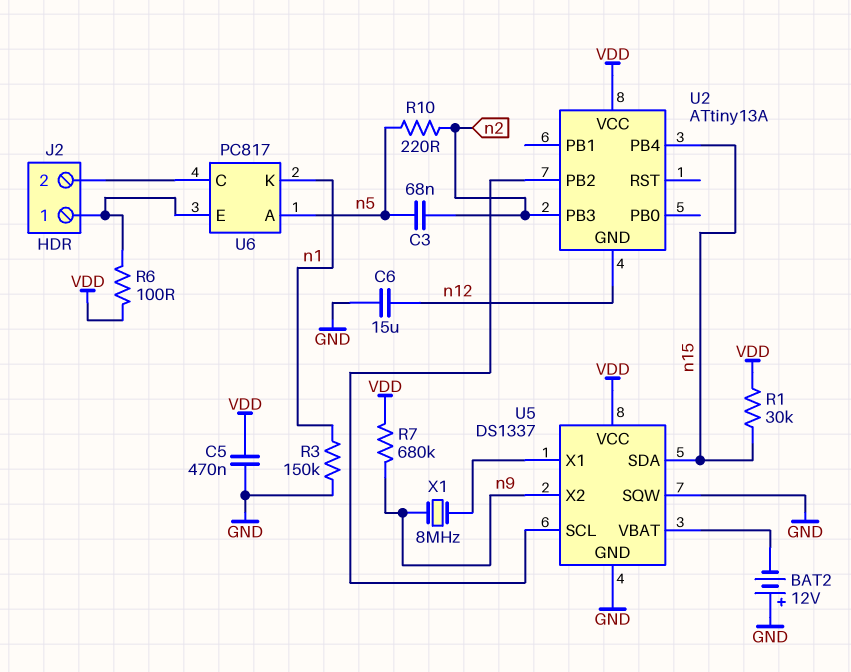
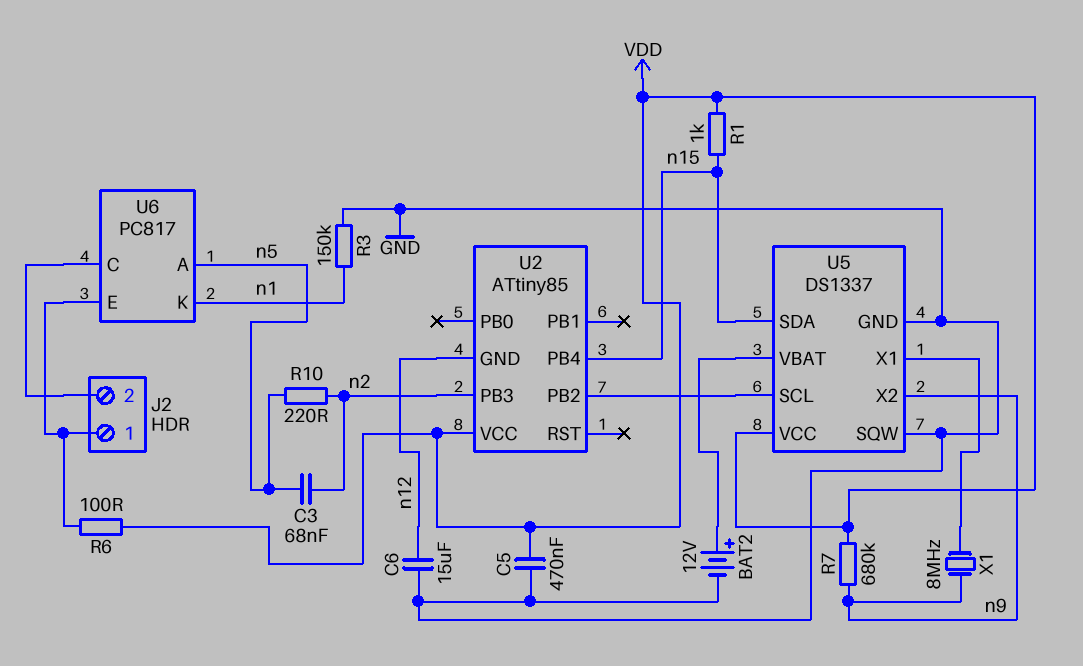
BAT2: 12V (plus GND, minus U5/VBAT) -> 12V (plus U5/VBAT, minus GND)
R1: 30k (VDD, n15) -> 1k (VDD, n15)
U2: ATtiny13A -> ATtiny85

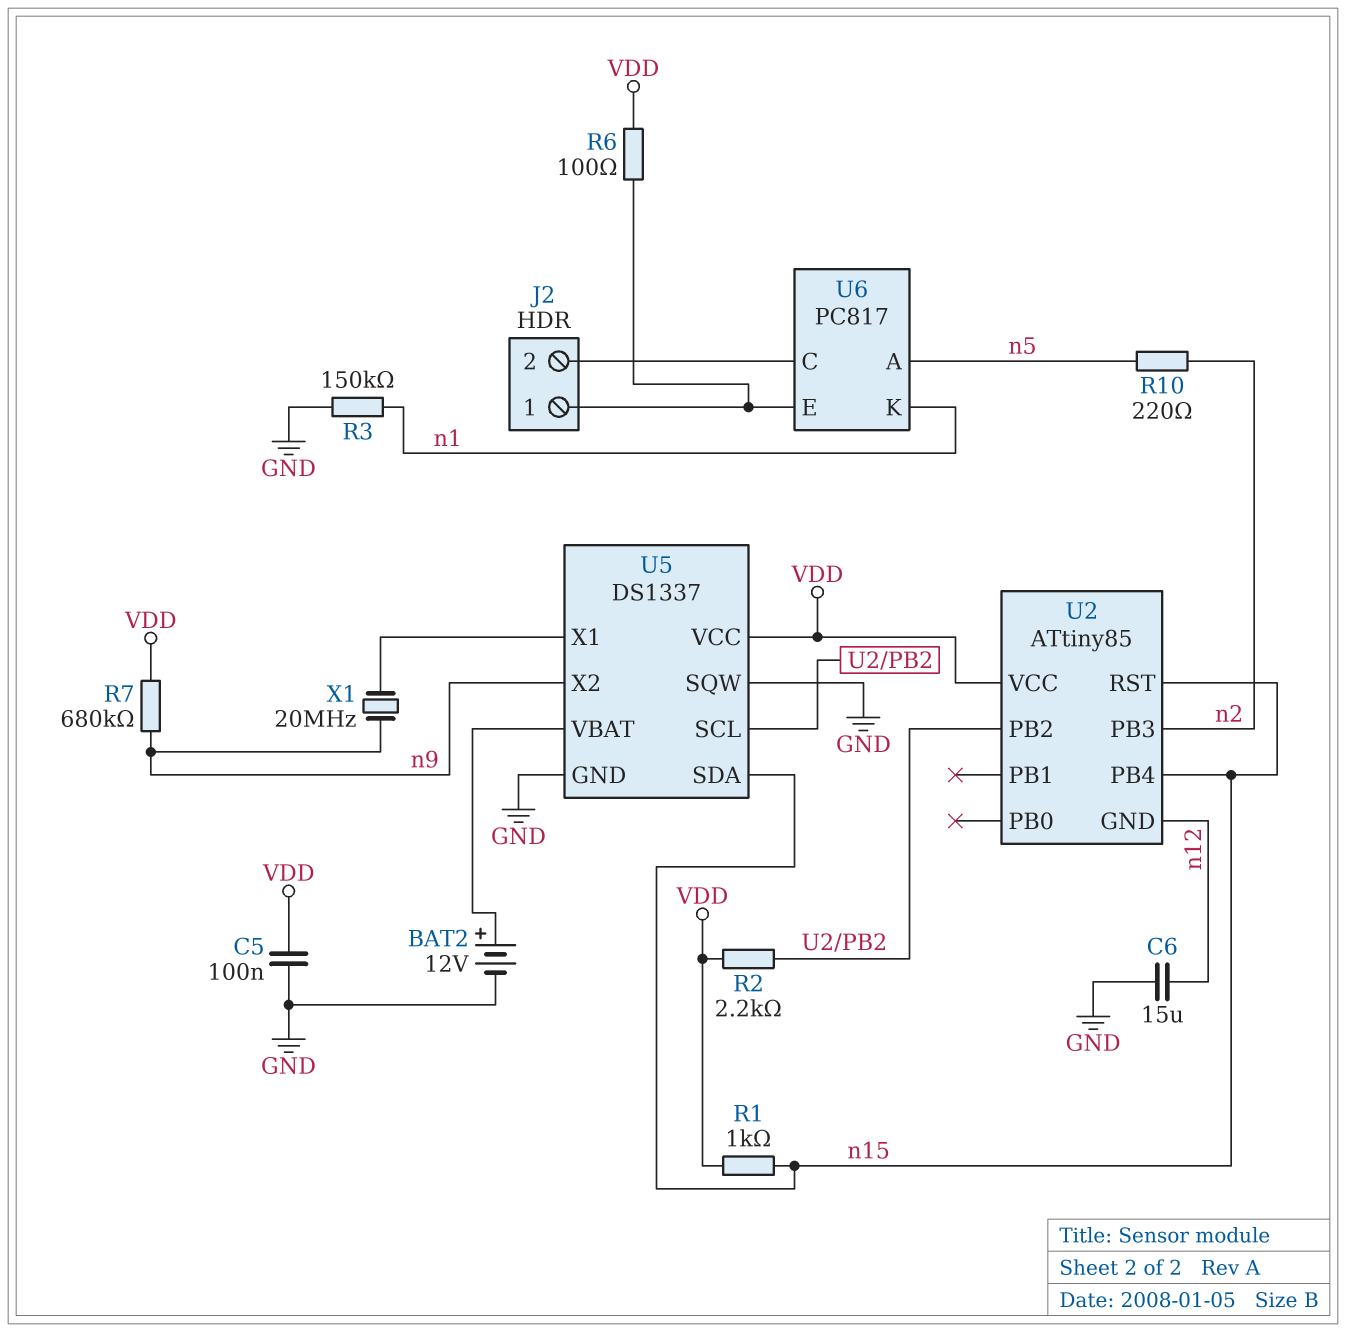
C3: 68nF (n2, n5) -> none
C5: 470nF (GND, VDD) -> 100nF (GND, VDD)
R2: none -> 2.2k (U2/PB2, VDD)
U2 pin RST: none -> n15
X1: 8MHz (U5/X1, n9) -> 20MHz (U5/X1, n9)

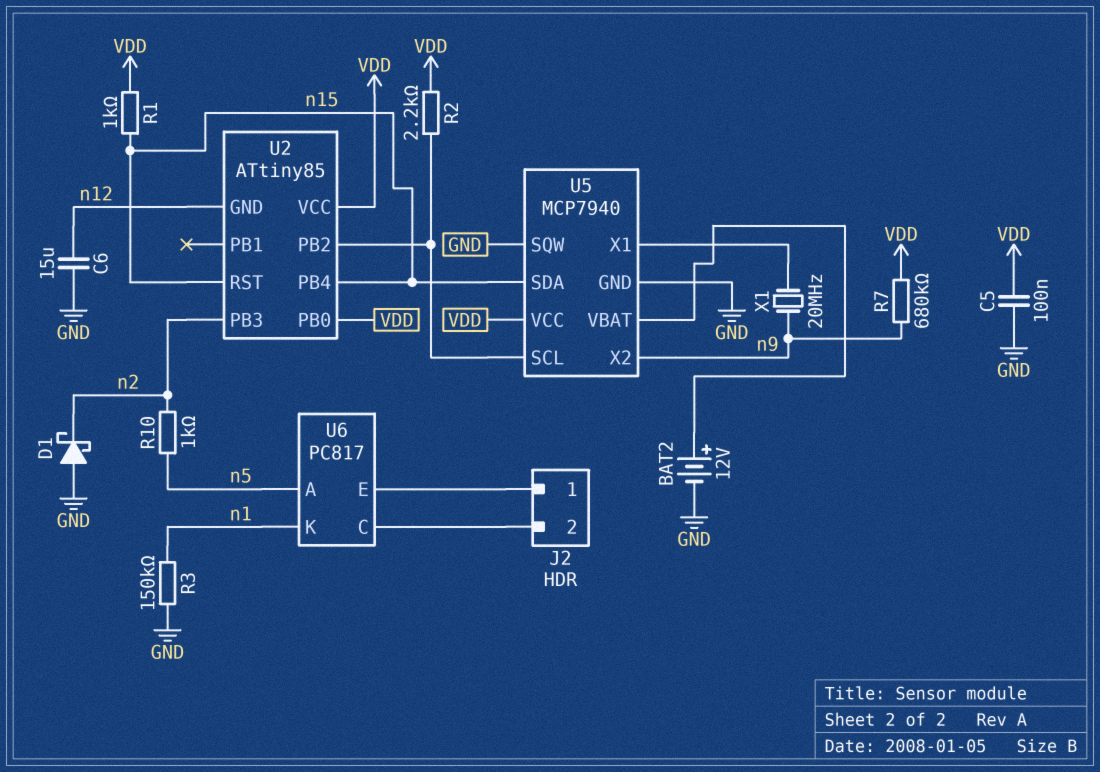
D1: none -> schottky (A GND, K n2)
R6: 100 (J2/1, VDD) -> none
R10: 220 (n2, n5) -> 1k (n2, n5)
U2 pin PB0: none -> VDD
U5: DS1337 -> MCP7940

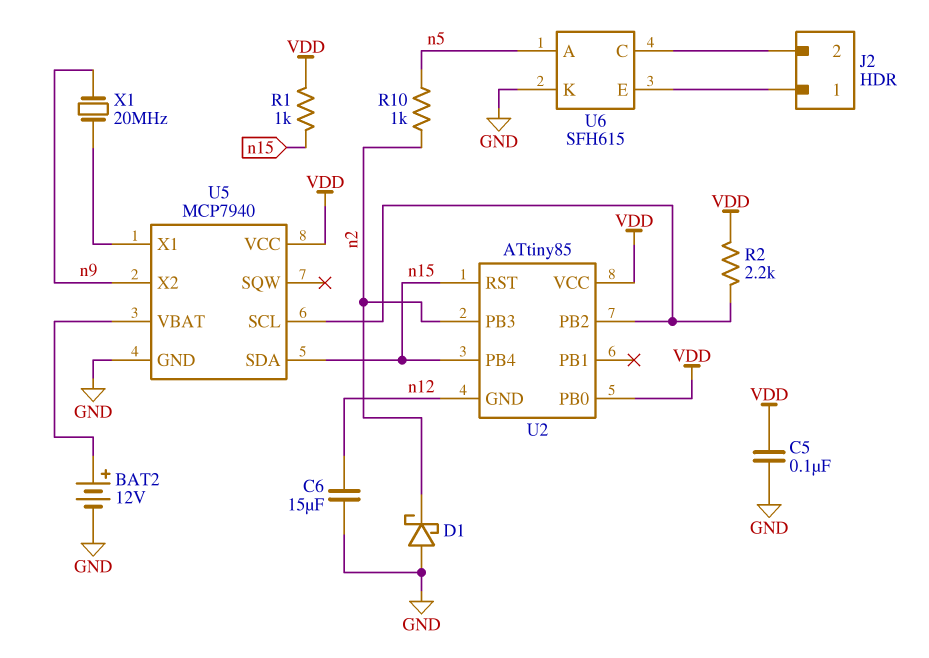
R3: 150k (GND, n1) -> none
R7: 680k (VDD, n9) -> none
U5 pin SQW: GND -> none
U6: PC817 -> SFH615
U6 pin K: n1 -> GND

